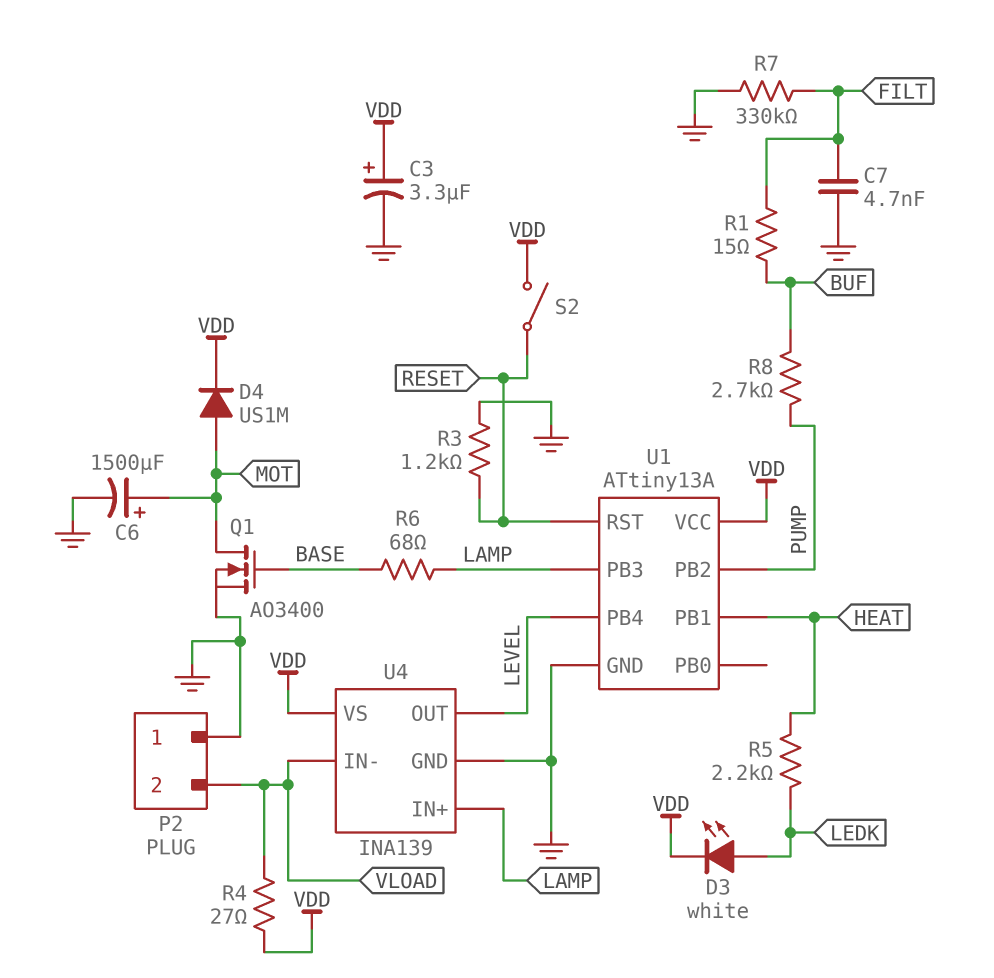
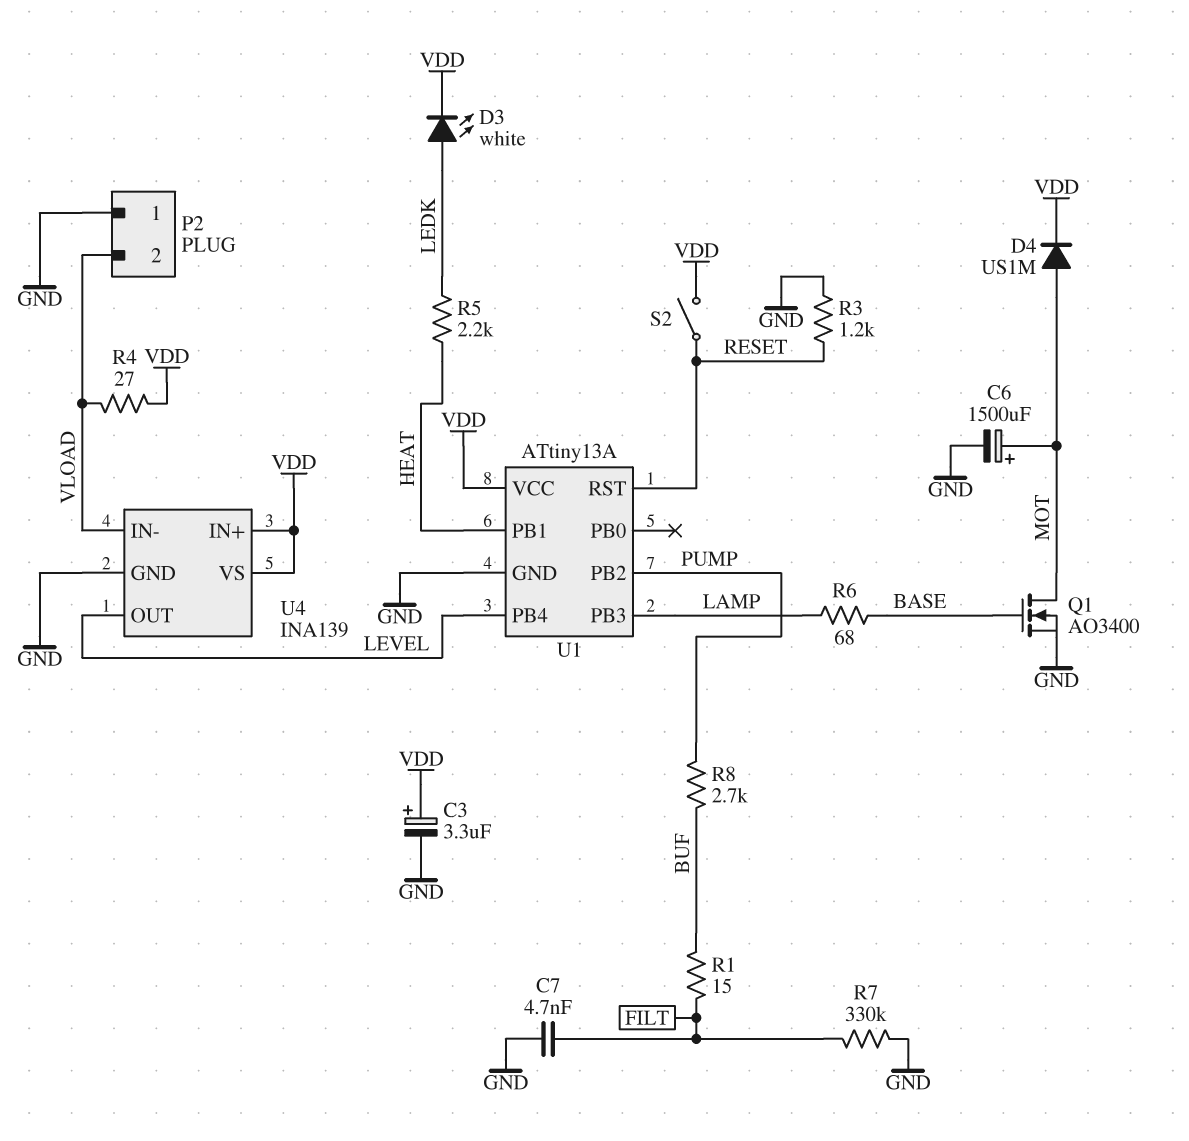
U4 pin IN+: LAMP -> VDD

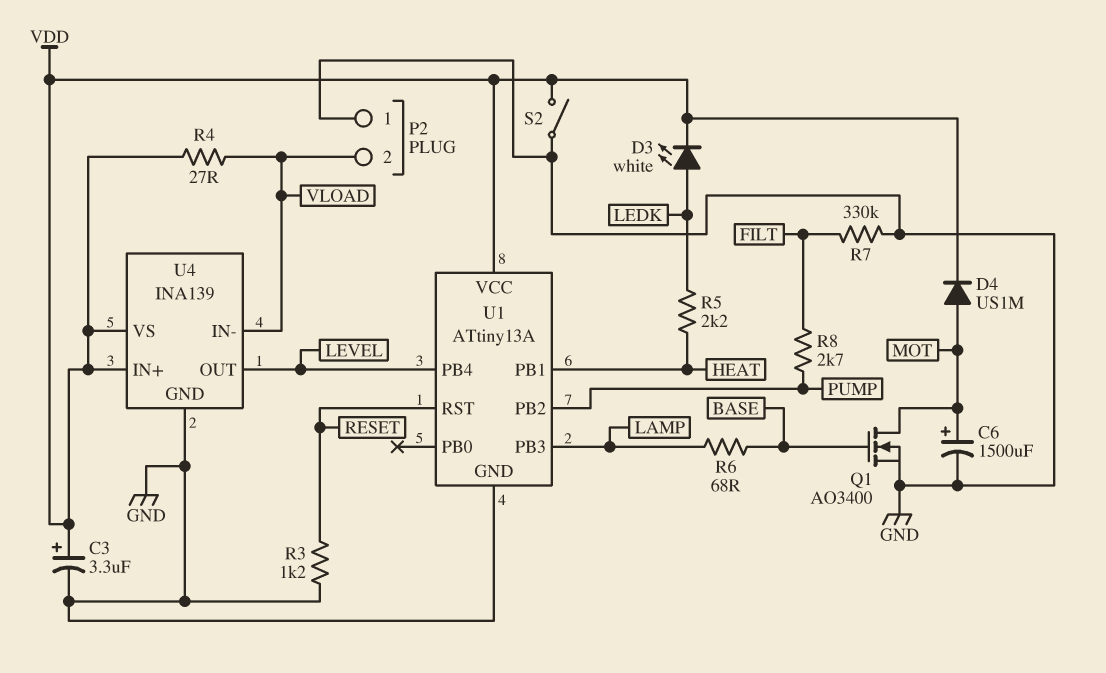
C7: 4.7nF (FILT, GND) -> none
R1: 15 (BUF, FILT) -> none
R8: 2.7k (BUF, PUMP) -> 2.7k (FILT, PUMP)
S2: switch (RESET, VDD) -> switch (GND, VDD)

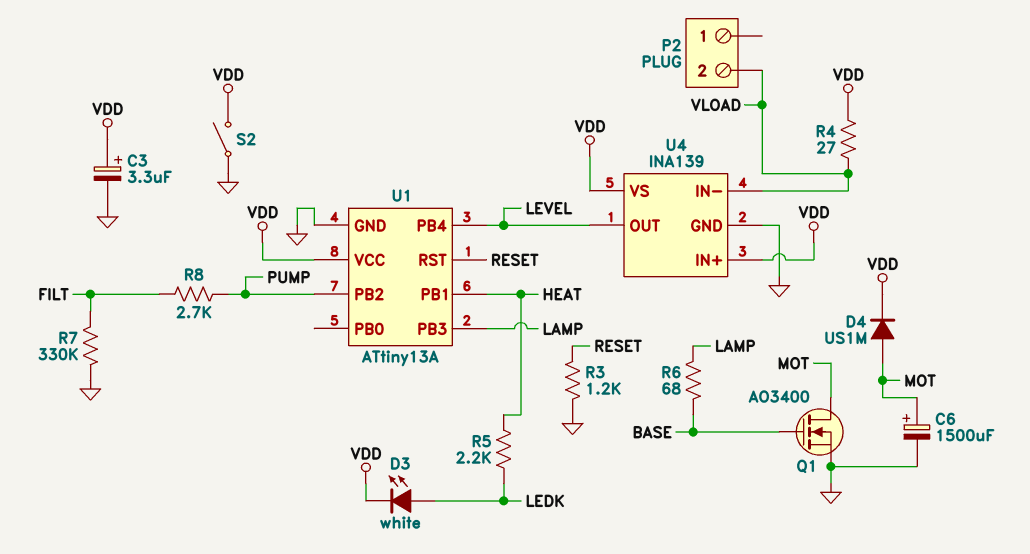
P2 pin 1: GND -> none

